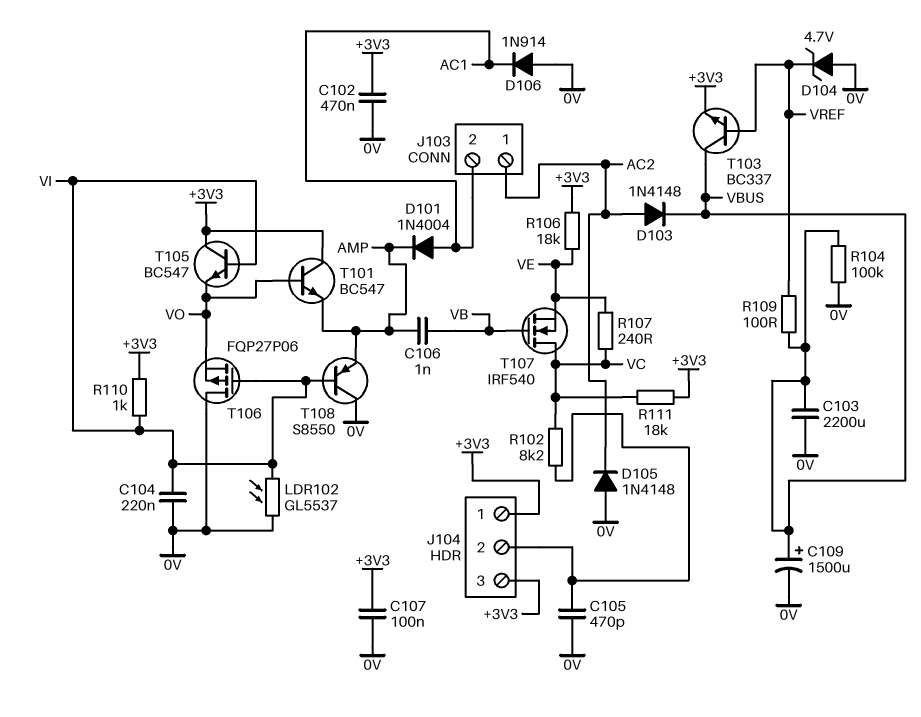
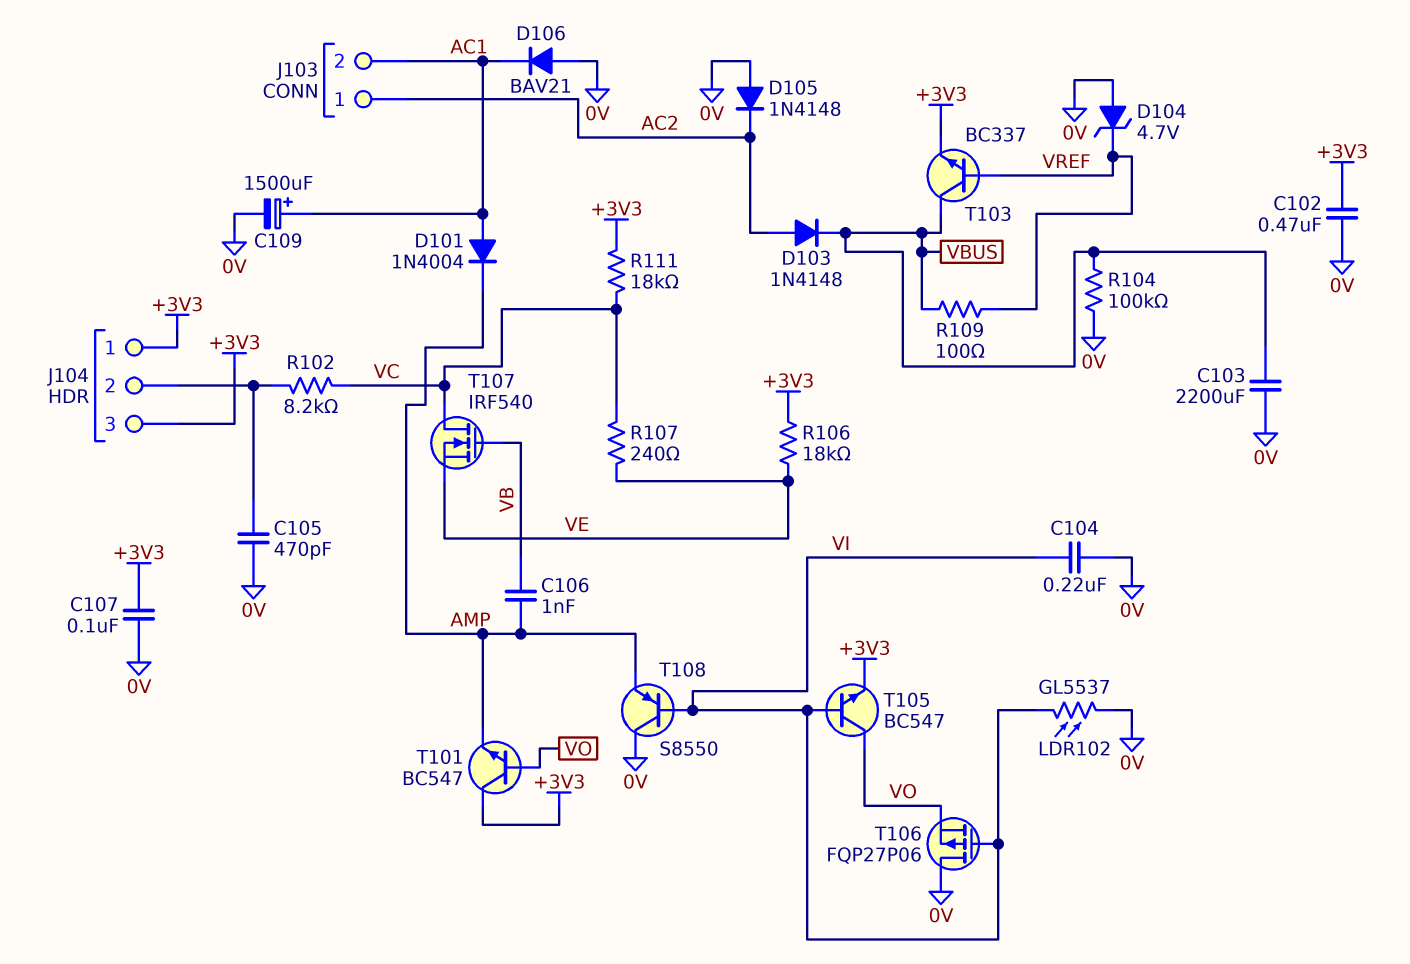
C109: 1500uF (plus VBUS, minus 0V) -> 1500uF (plus AC1, minus 0V)
D106: diode 1N914 (A 0V, K AC1) -> diode BAV21 (A 0V, K AC1)
R110: 1k (+3V3, VI) -> none
T105: NPN BC547 (B VI, C +3V3, E VO) -> NPN BC547 (B VI, C VO, E +3V3)

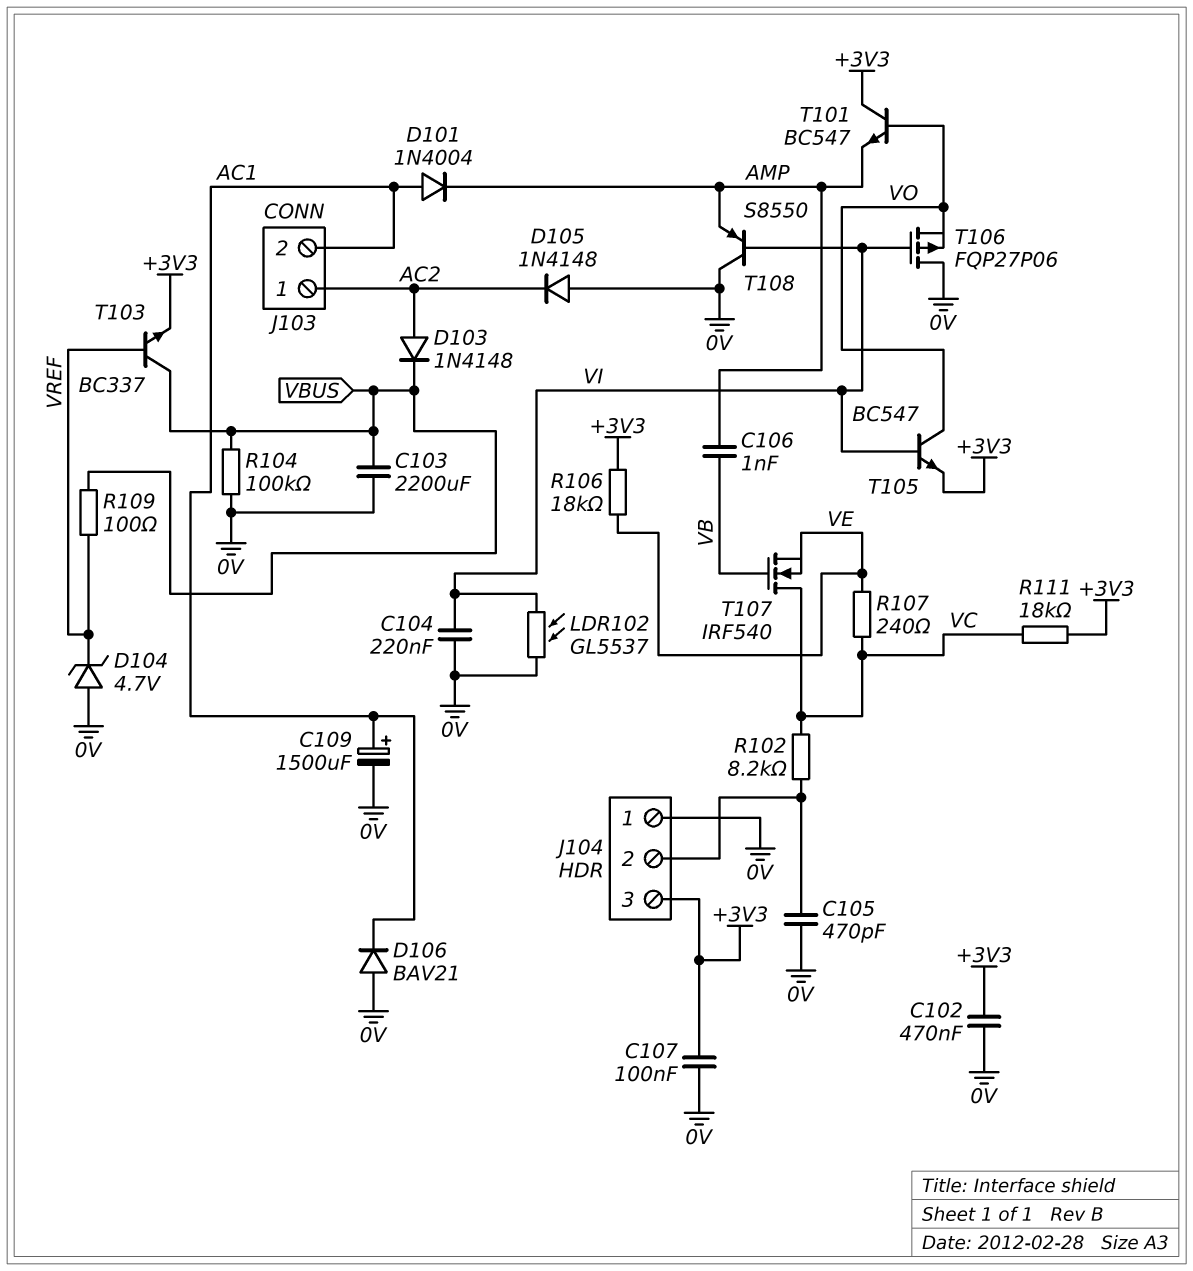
J104 pin 1: +3V3 -> 0V

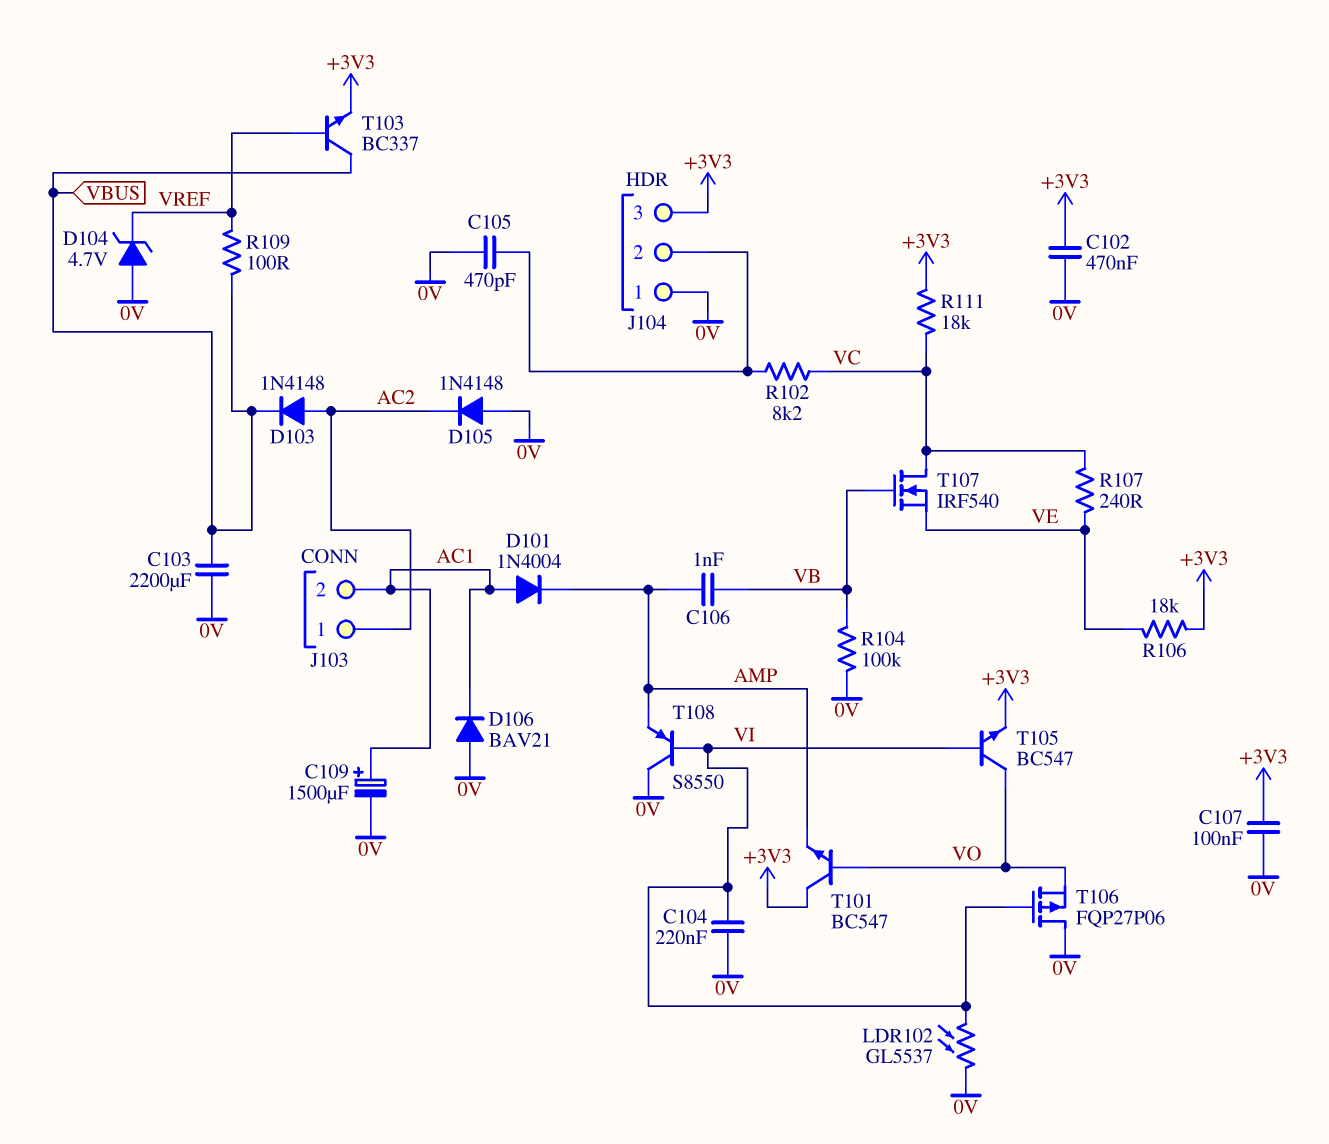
R104: 100k (0V, VBUS) -> 100k (0V, VB)

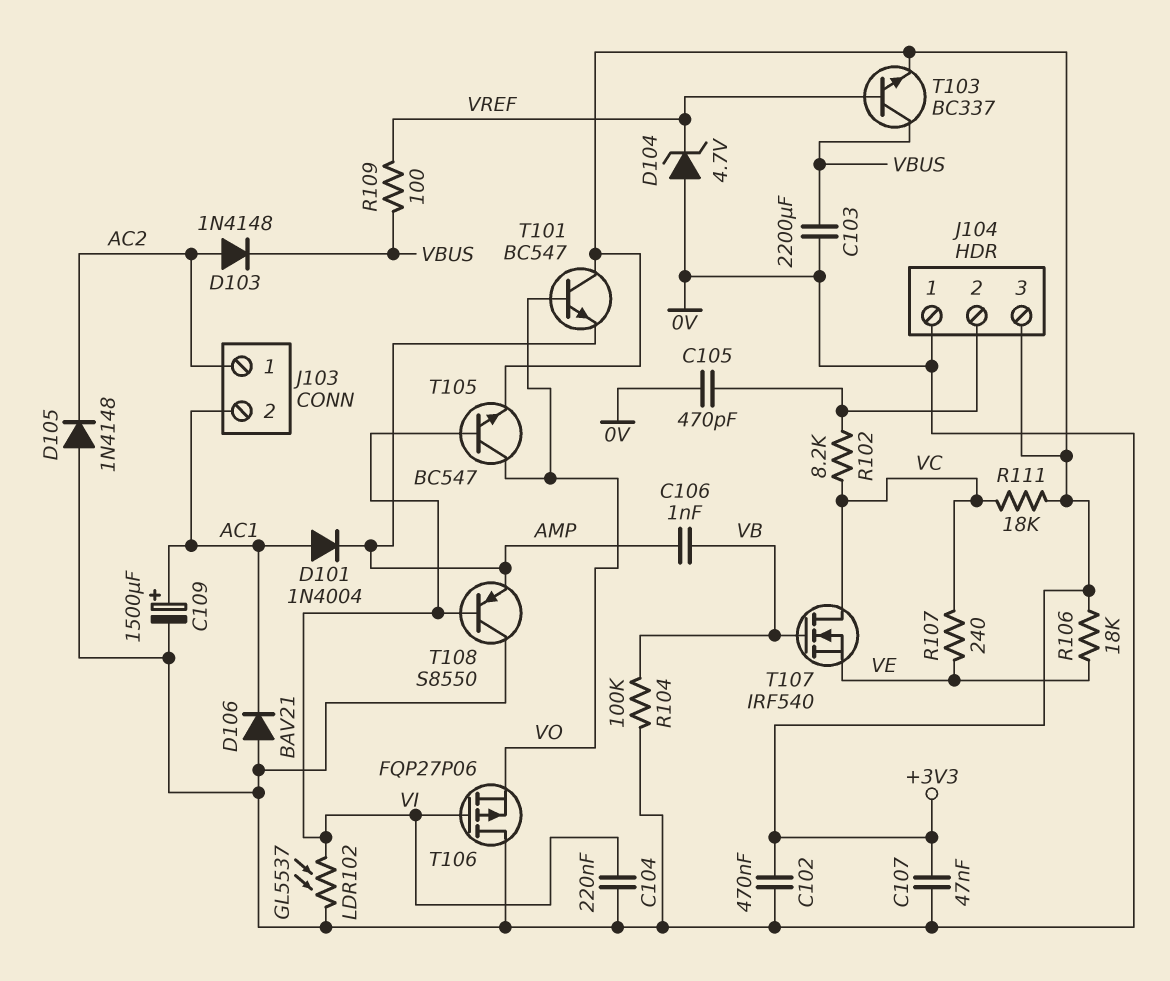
C107: 100nF (+3V3, 0V) -> 47nF (+3V3, 0V)

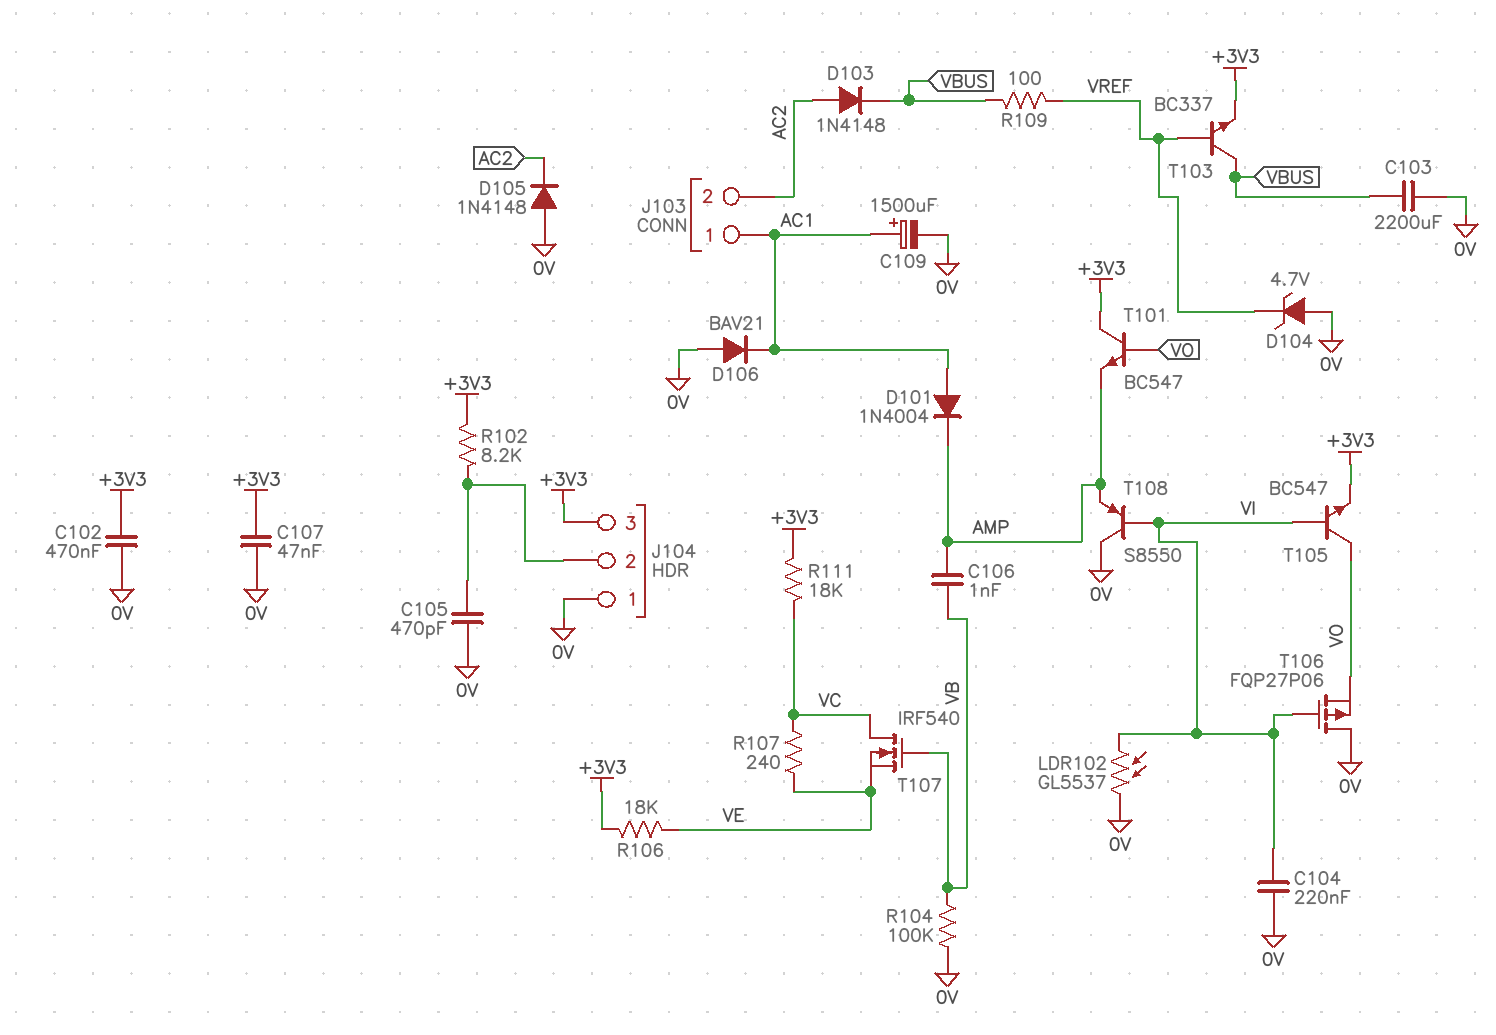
J103 pin 1: AC2 -> AC1
J103 pin 2: AC1 -> AC2
R102: 8.2k (J104/2, VC) -> 8.2k (+3V3, J104/2)

